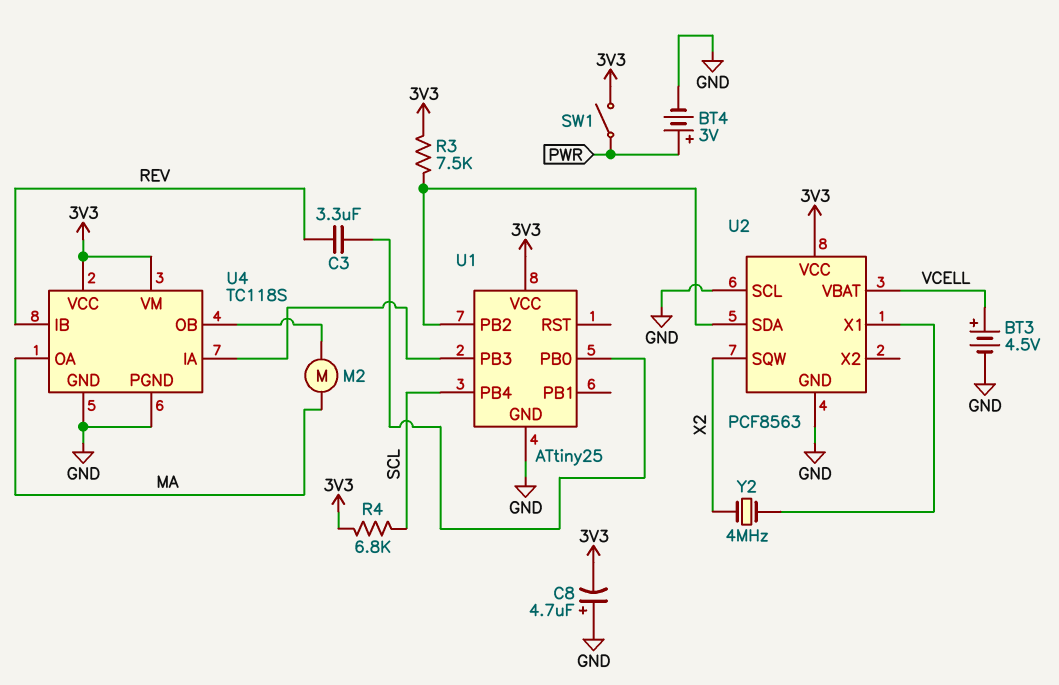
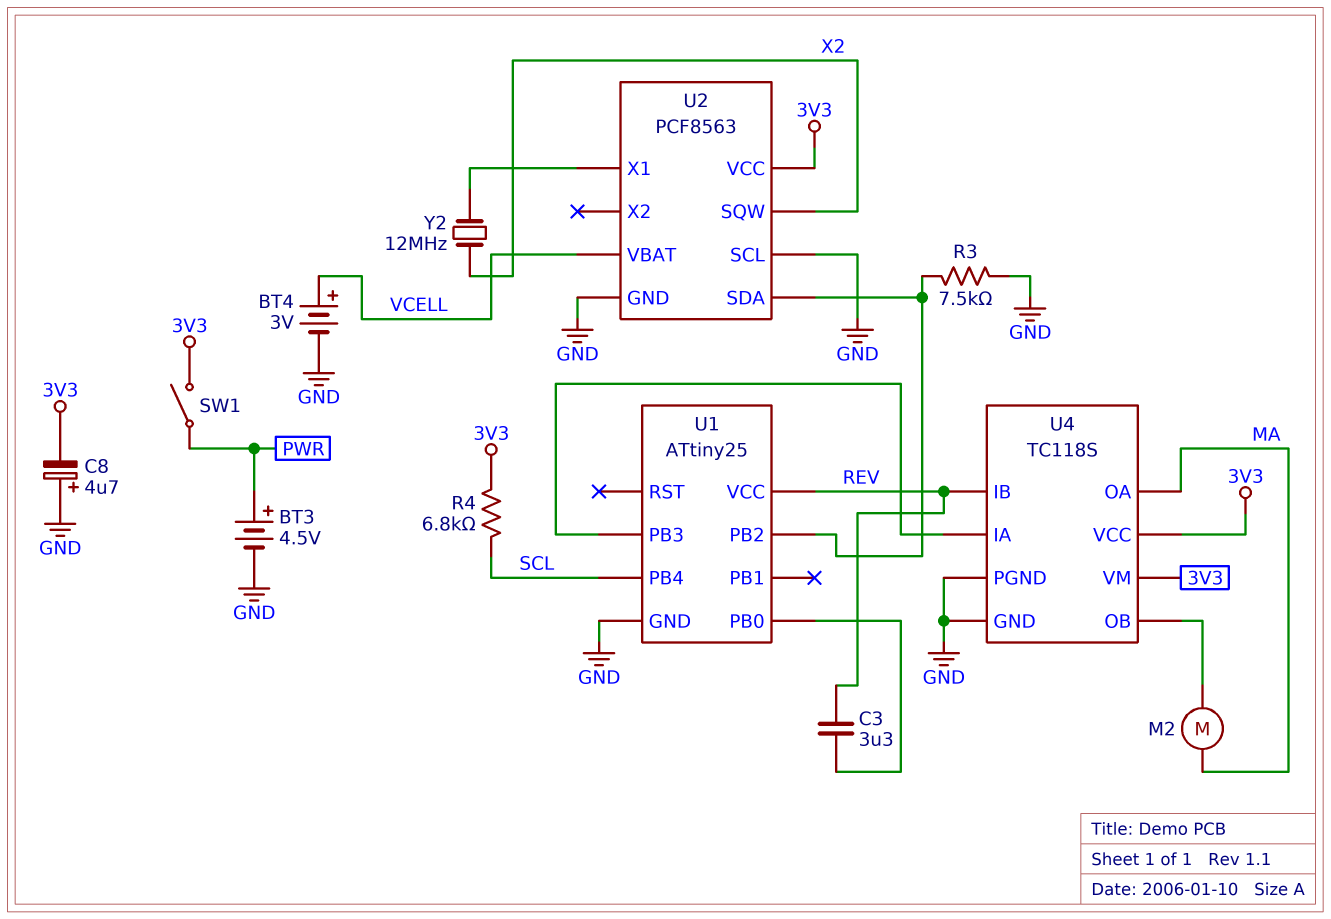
BT3: 4.5V (plus VCELL, minus GND) -> 4.5V (plus PWR, minus GND)
BT4: 3V (plus PWR, minus GND) -> 3V (plus VCELL, minus GND)
R3: 7.5k (3V3, U1/PB2) -> 7.5k (GND, U1/PB2)
U1 pin VCC: 3V3 -> REV
Y2: 4MHz (U2/X1, X2) -> 12MHz (U2/X1, X2)

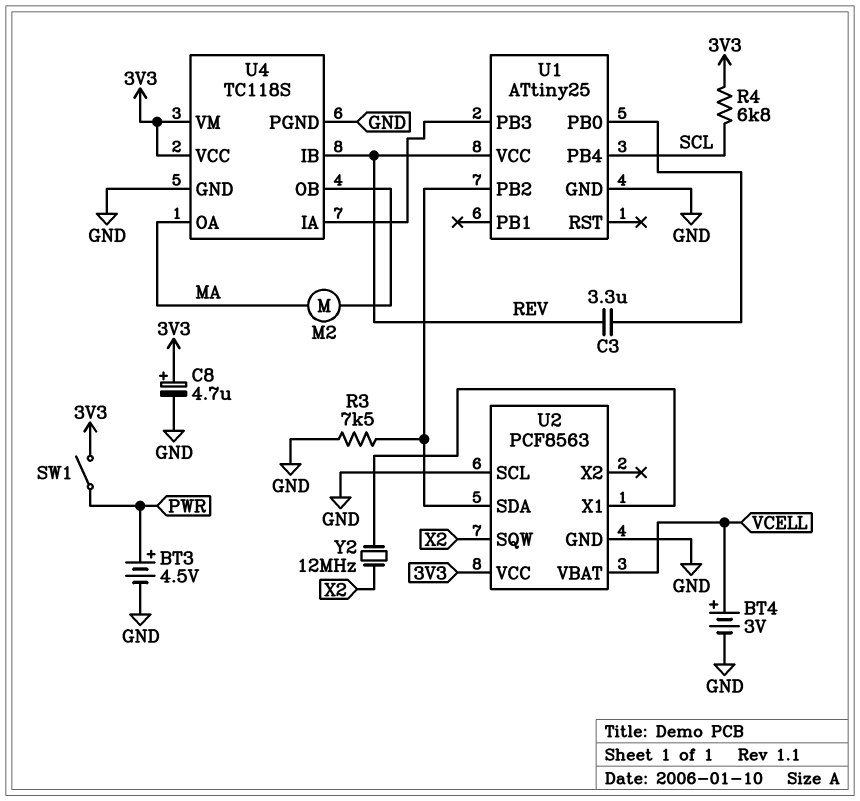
C8: 4.7uF (plus GND, minus 3V3) -> 4.7uF (plus 3V3, minus GND)

